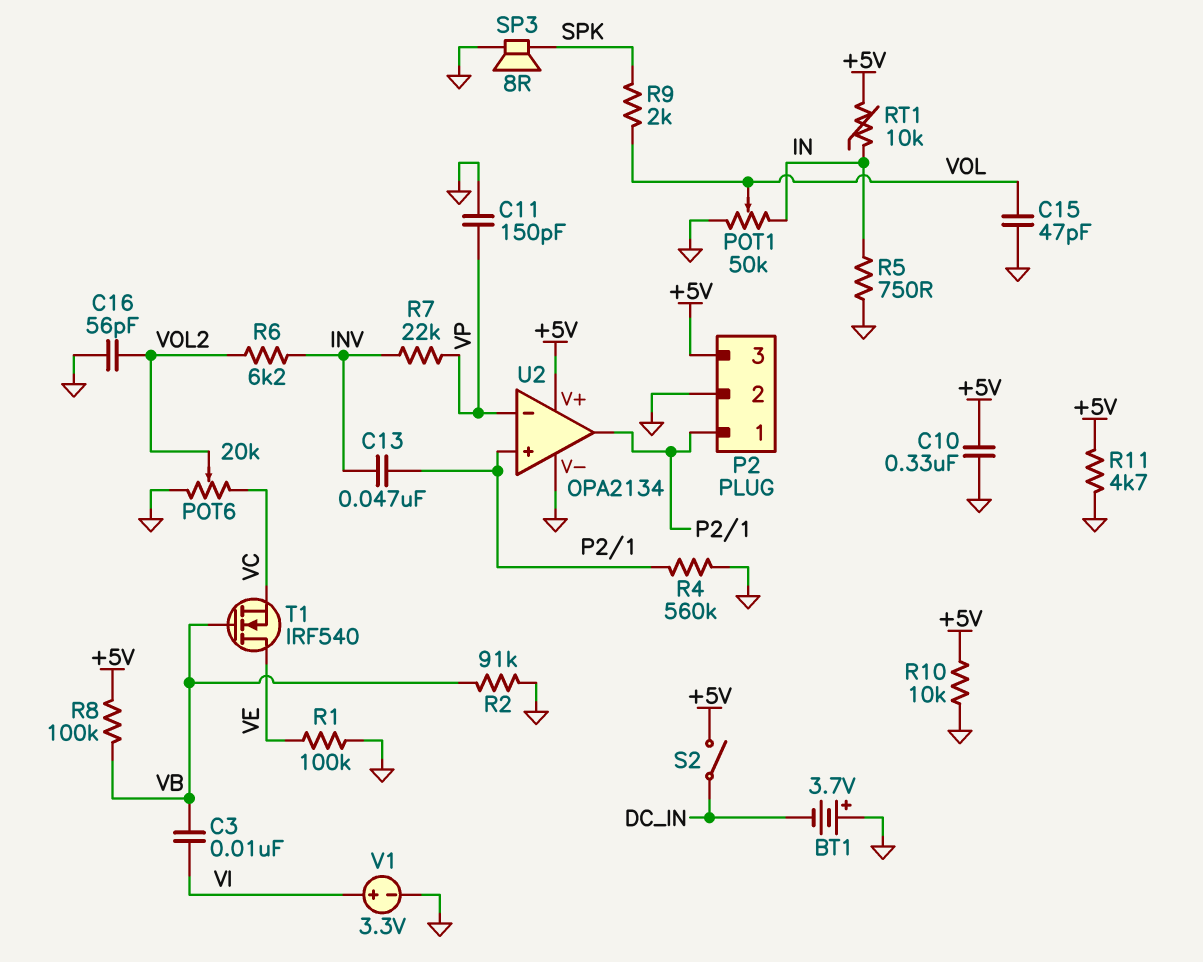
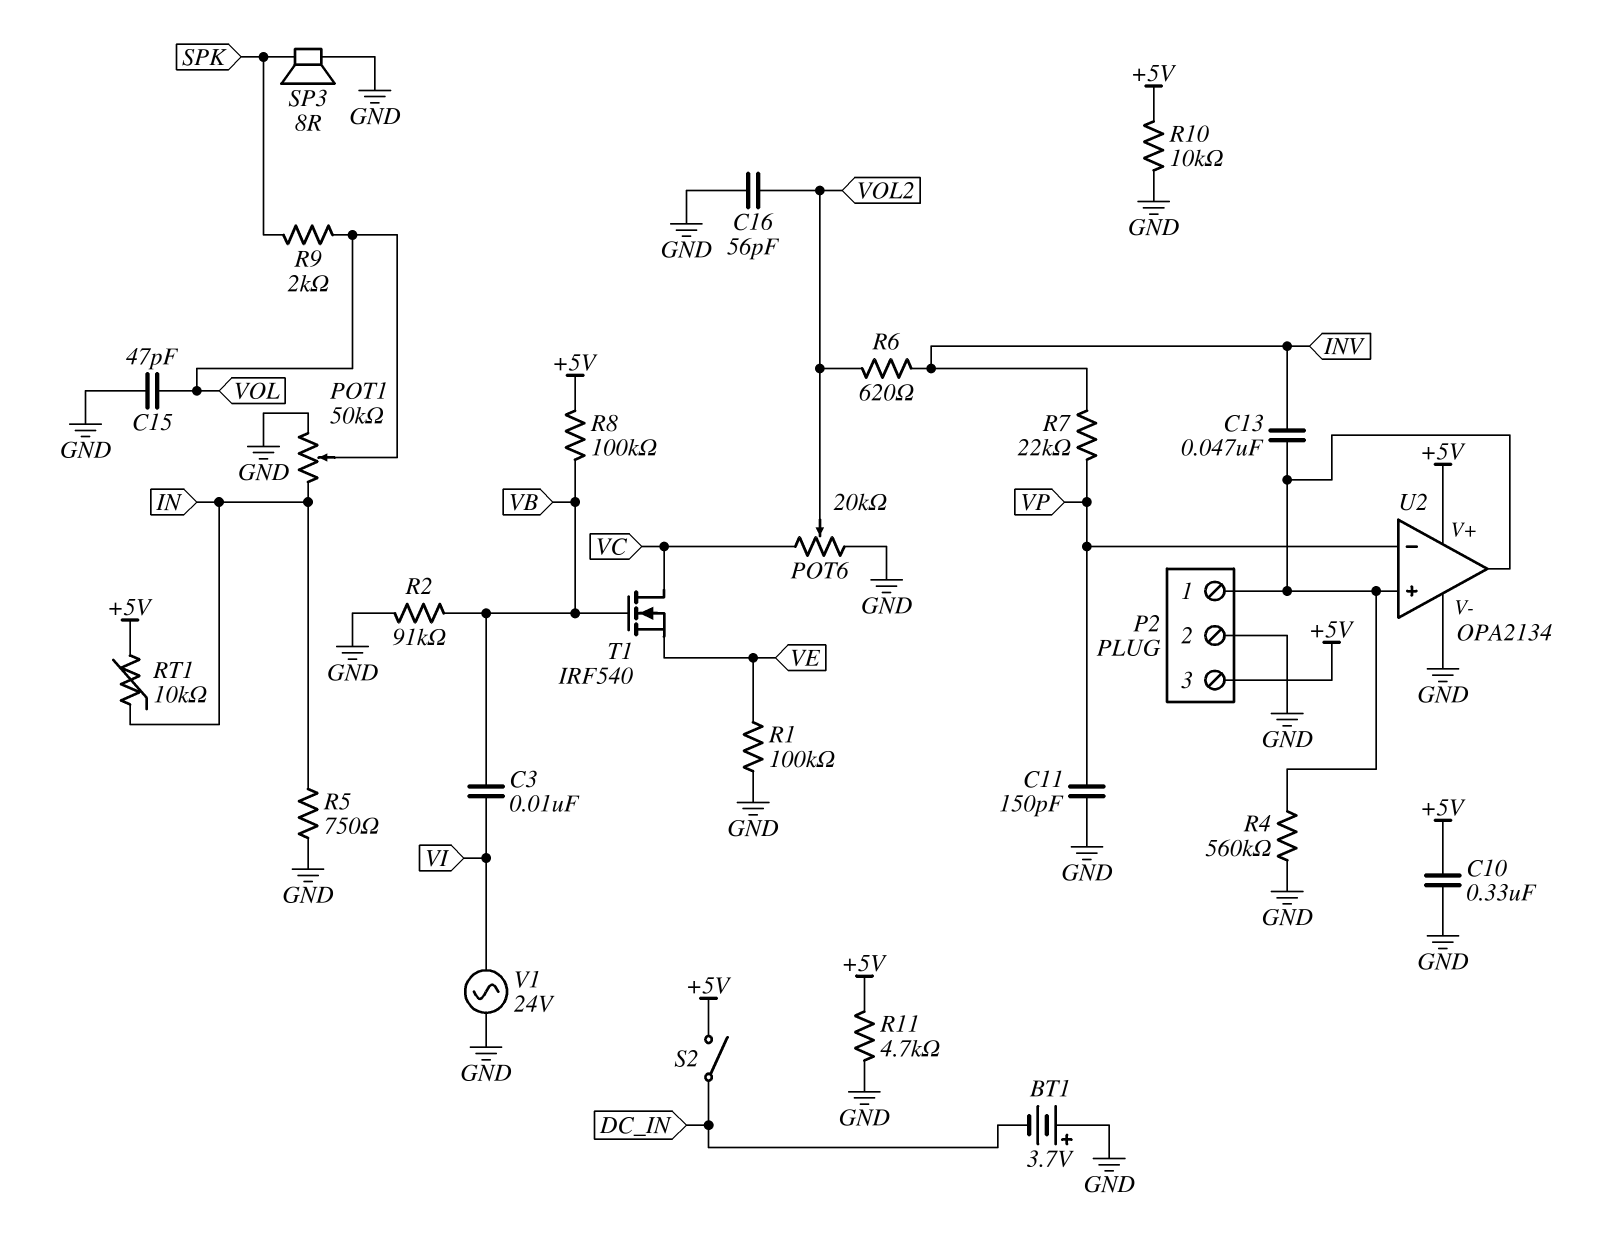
R6: 6.2k (INV, VOL2) -> 620 (INV, VOL2)
T1: NMOS IRF540 (G VB, D VE, S VC) -> NMOS IRF540 (G VB, D VC, S VE)
V1: 3.3V (plus VI, minus GND) -> AC 24V (GND, VI)

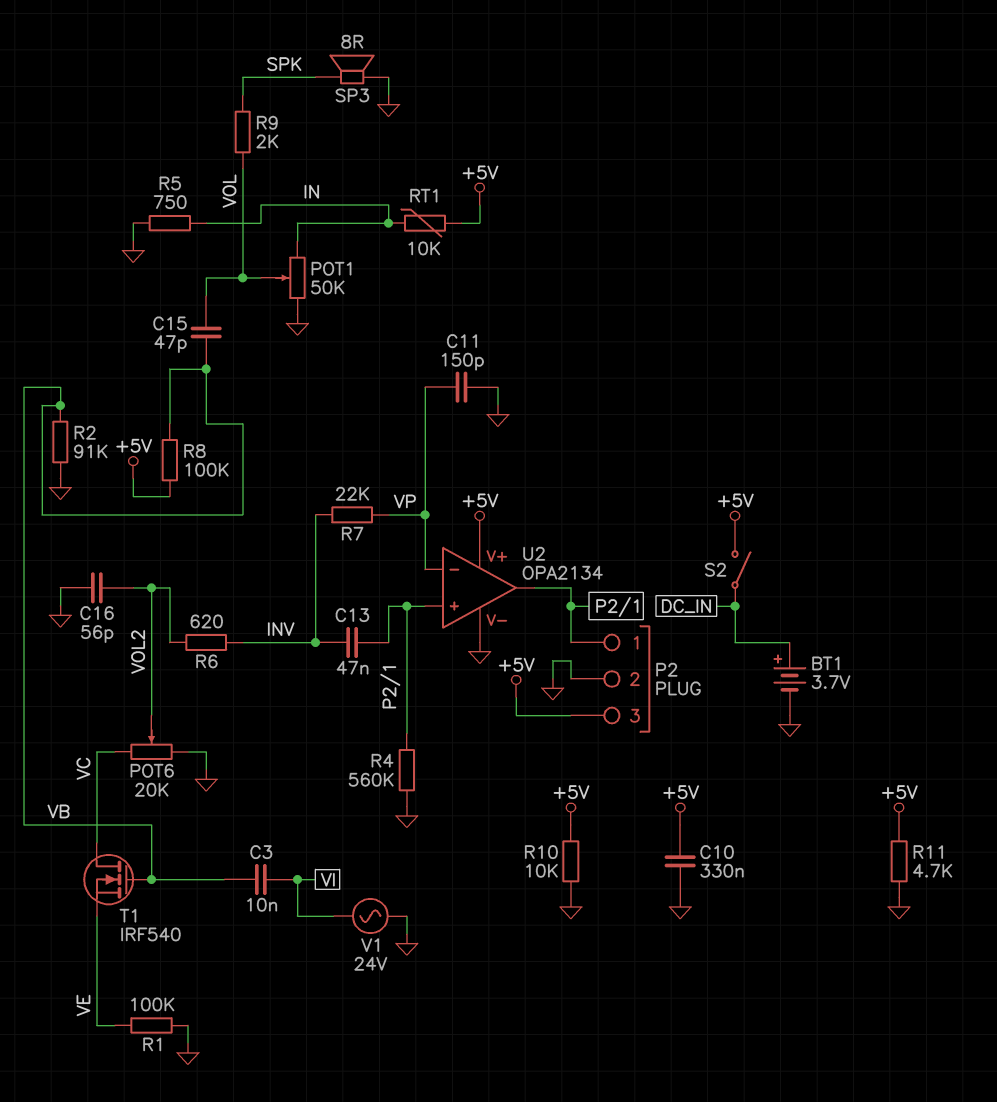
BT1: 3.7V (plus GND, minus DC_IN) -> 3.7V (plus DC_IN, minus GND)
C15: 47pF (GND, VOL) -> 47pF (VB, VOL)

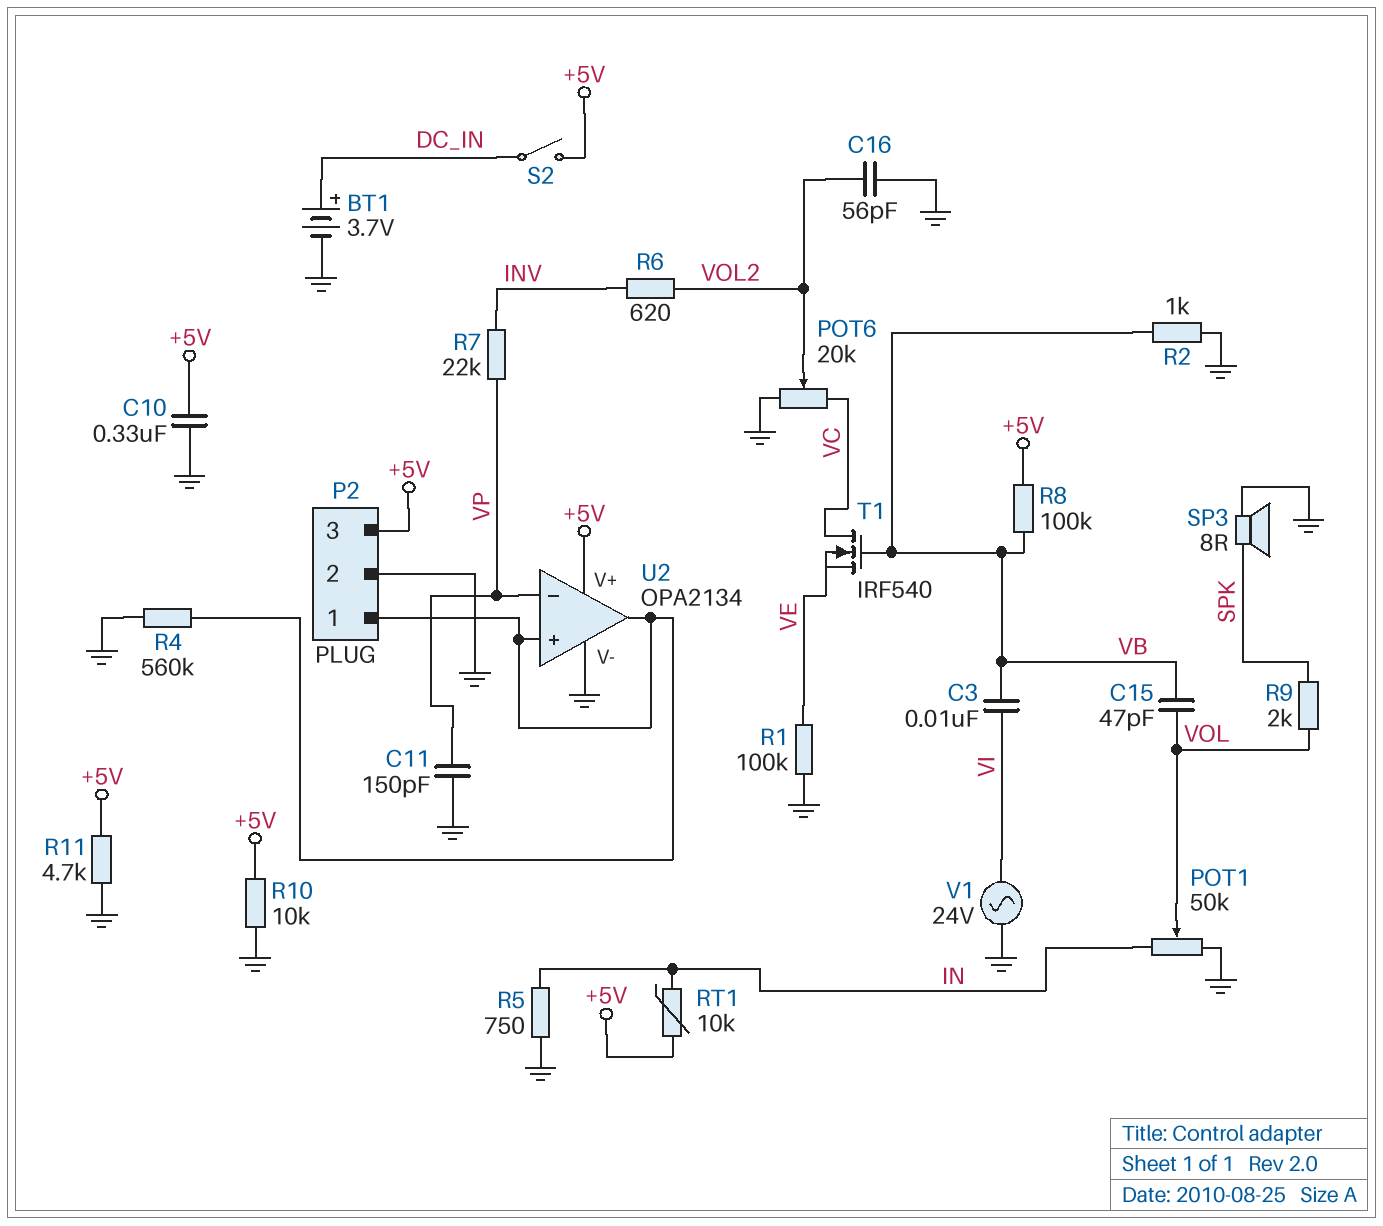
C13: 47nF (INV, P2/1) -> none
R2: 91k (GND, VB) -> 1k (GND, VB)

